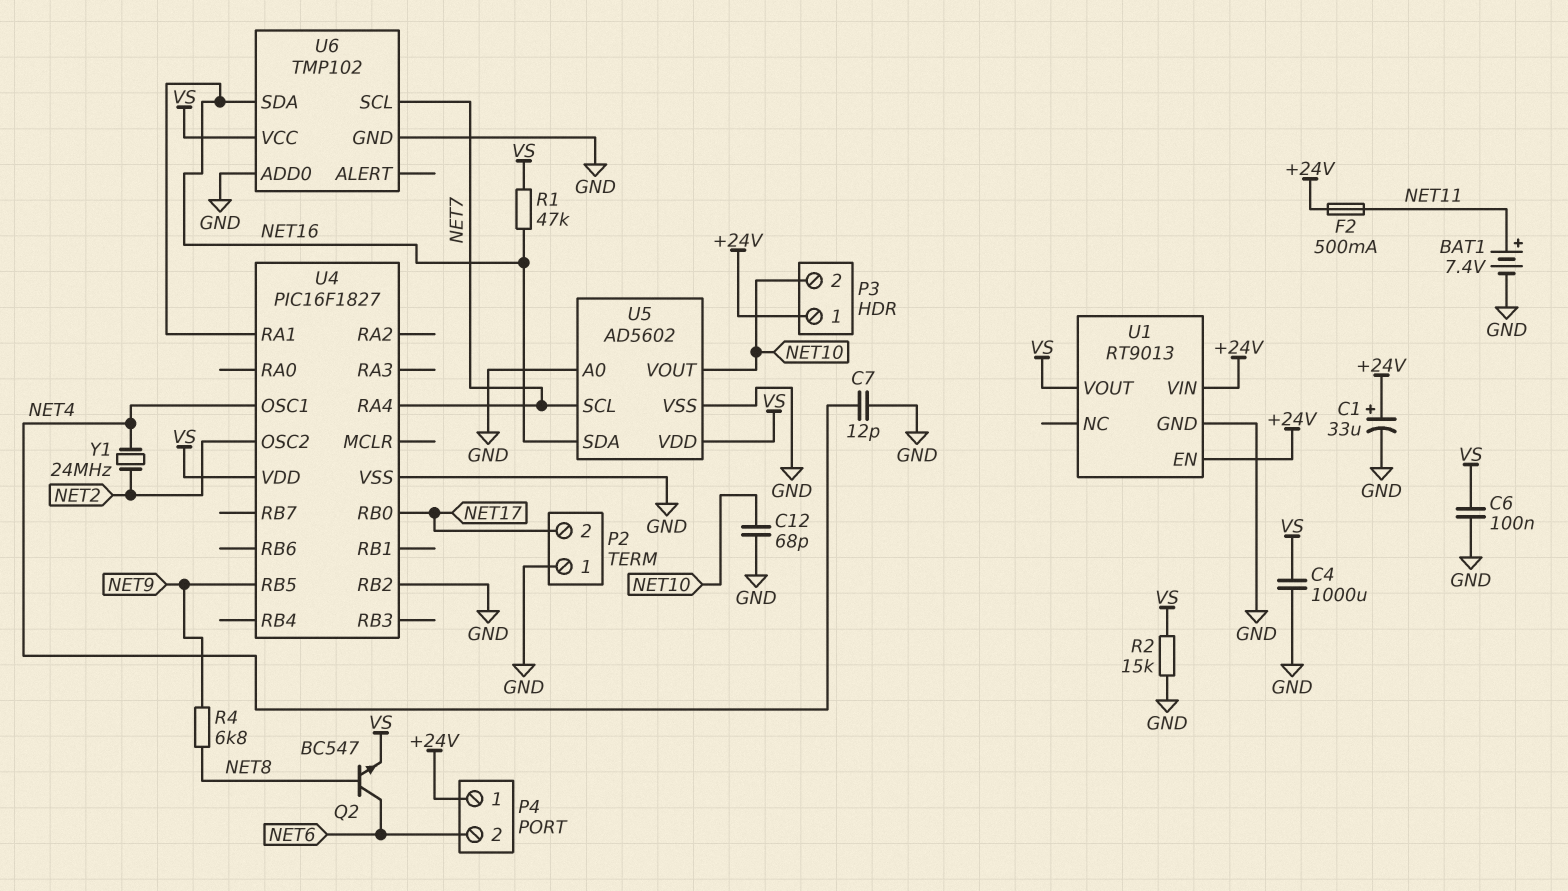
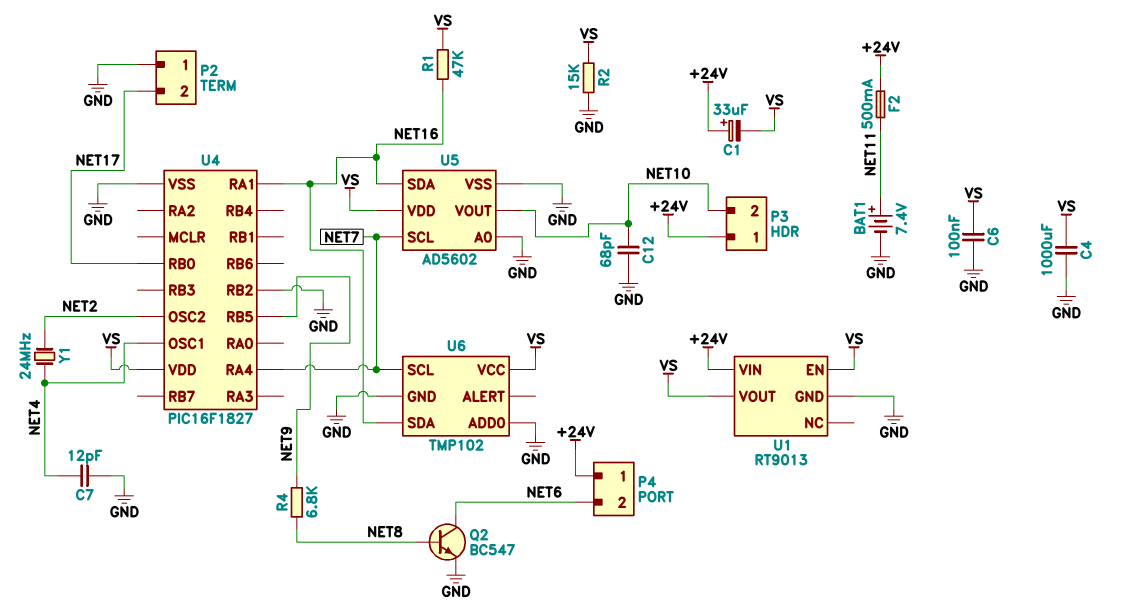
C1: 33uF (plus +24V, minus GND) -> 33uF (plus +24V, minus VS)
Q2: NPN BC547 (B NET8, C NET6, E VS) -> NPN BC547 (B NET8, C NET6, E GND)
U1 pin EN: +24V -> VS

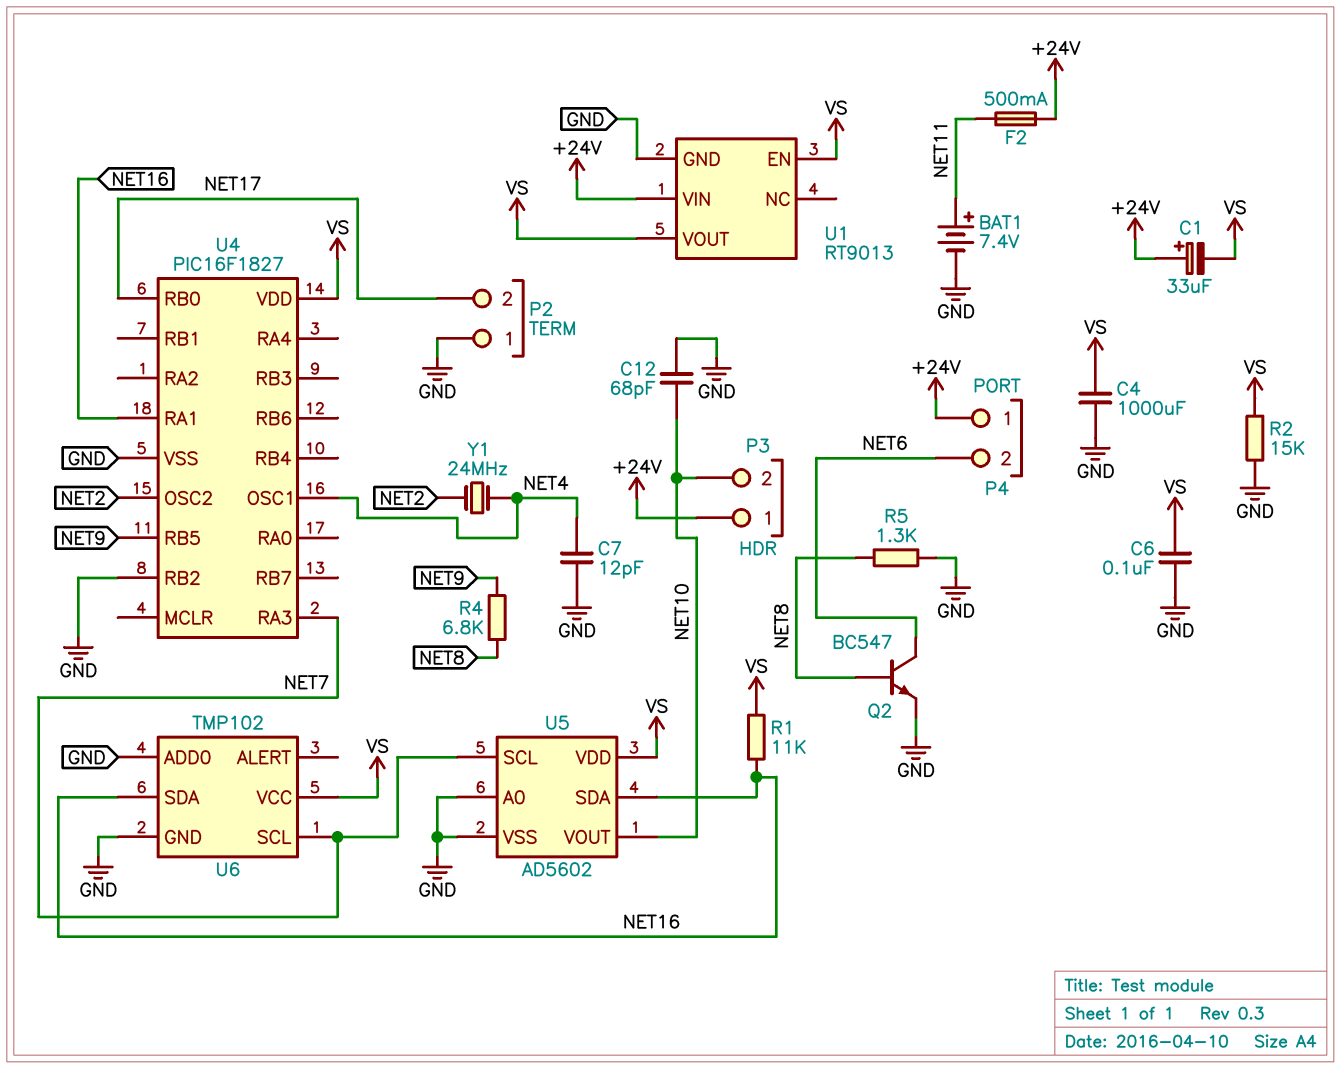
R1: 47k (NET16, VS) -> 11k (NET16, VS)
R5: none -> 1.3k (GND, NET8)
U4 pin RA3: none -> NET7
U4 pin RA4: NET7 -> none

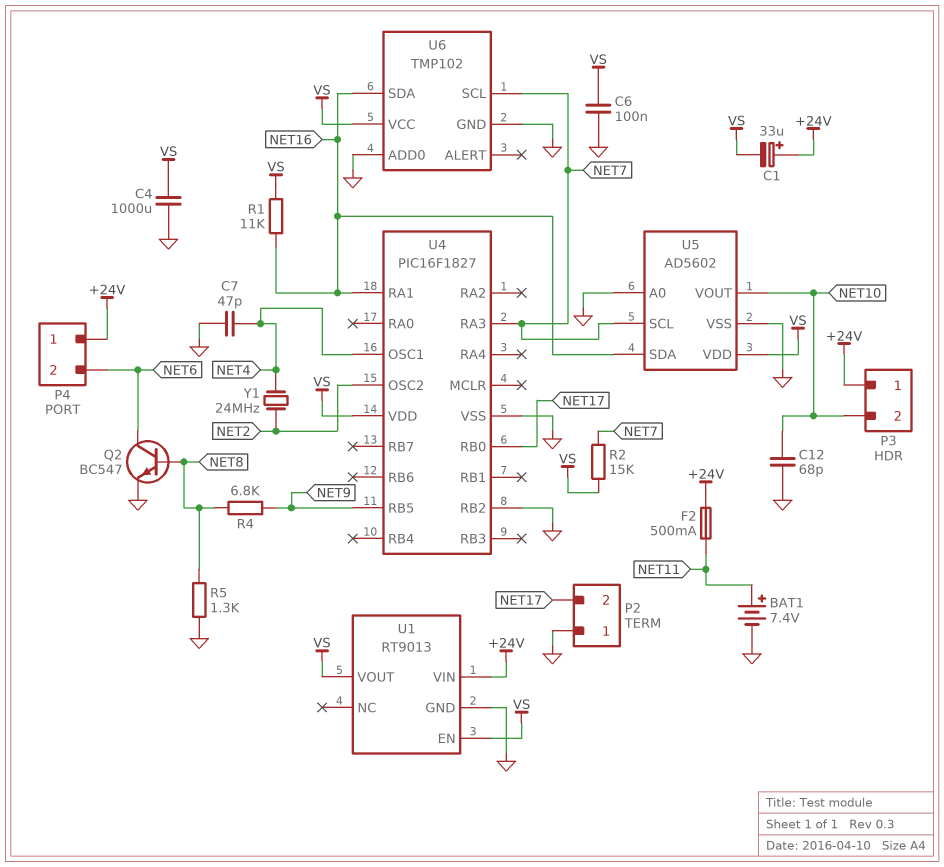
C7: 12pF (GND, NET4) -> 47pF (GND, NET4)
R2: 15k (GND, VS) -> 15k (NET7, VS)

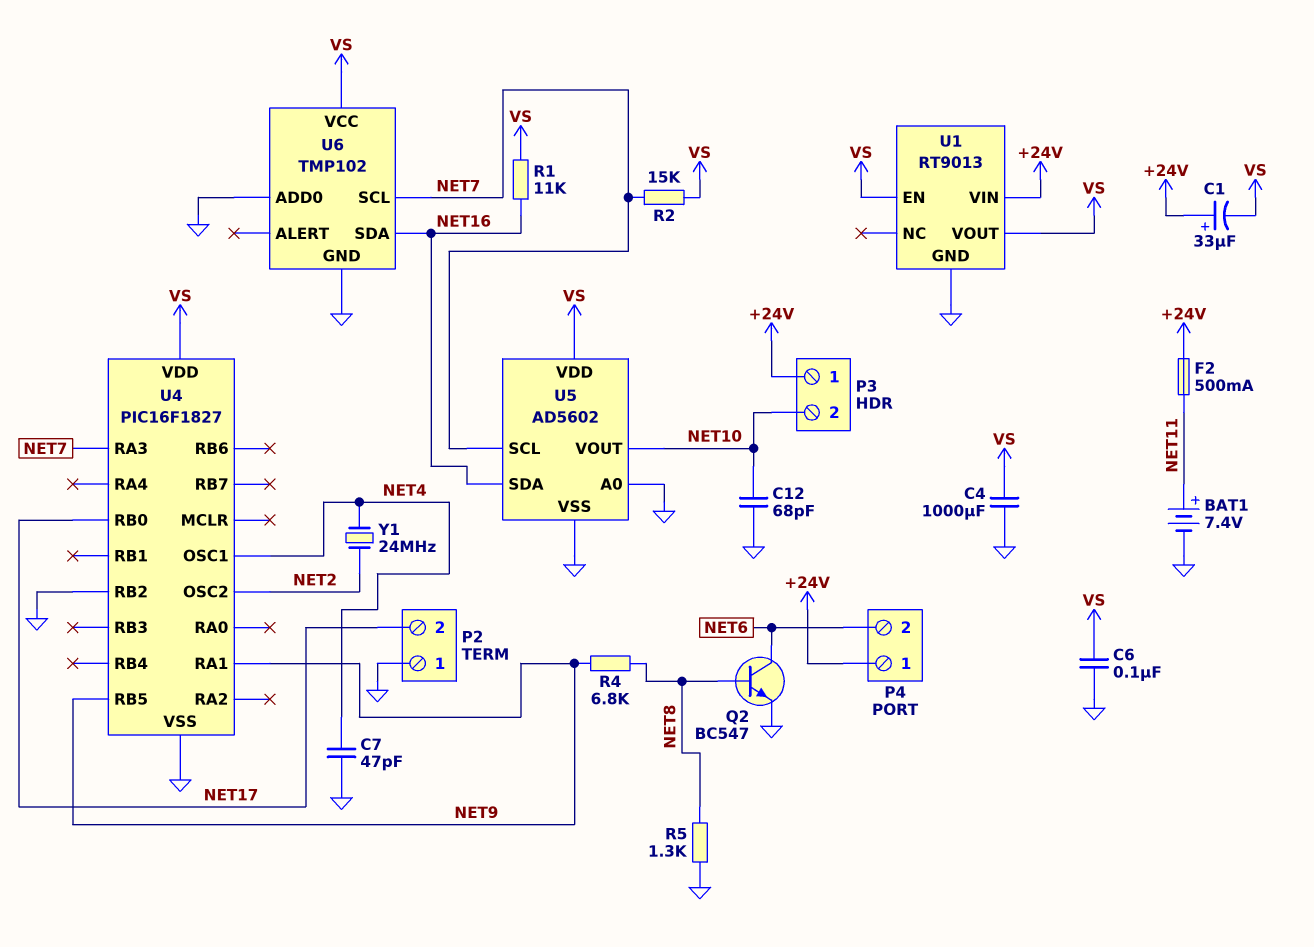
U4 pin RA1: NET16 -> NET9

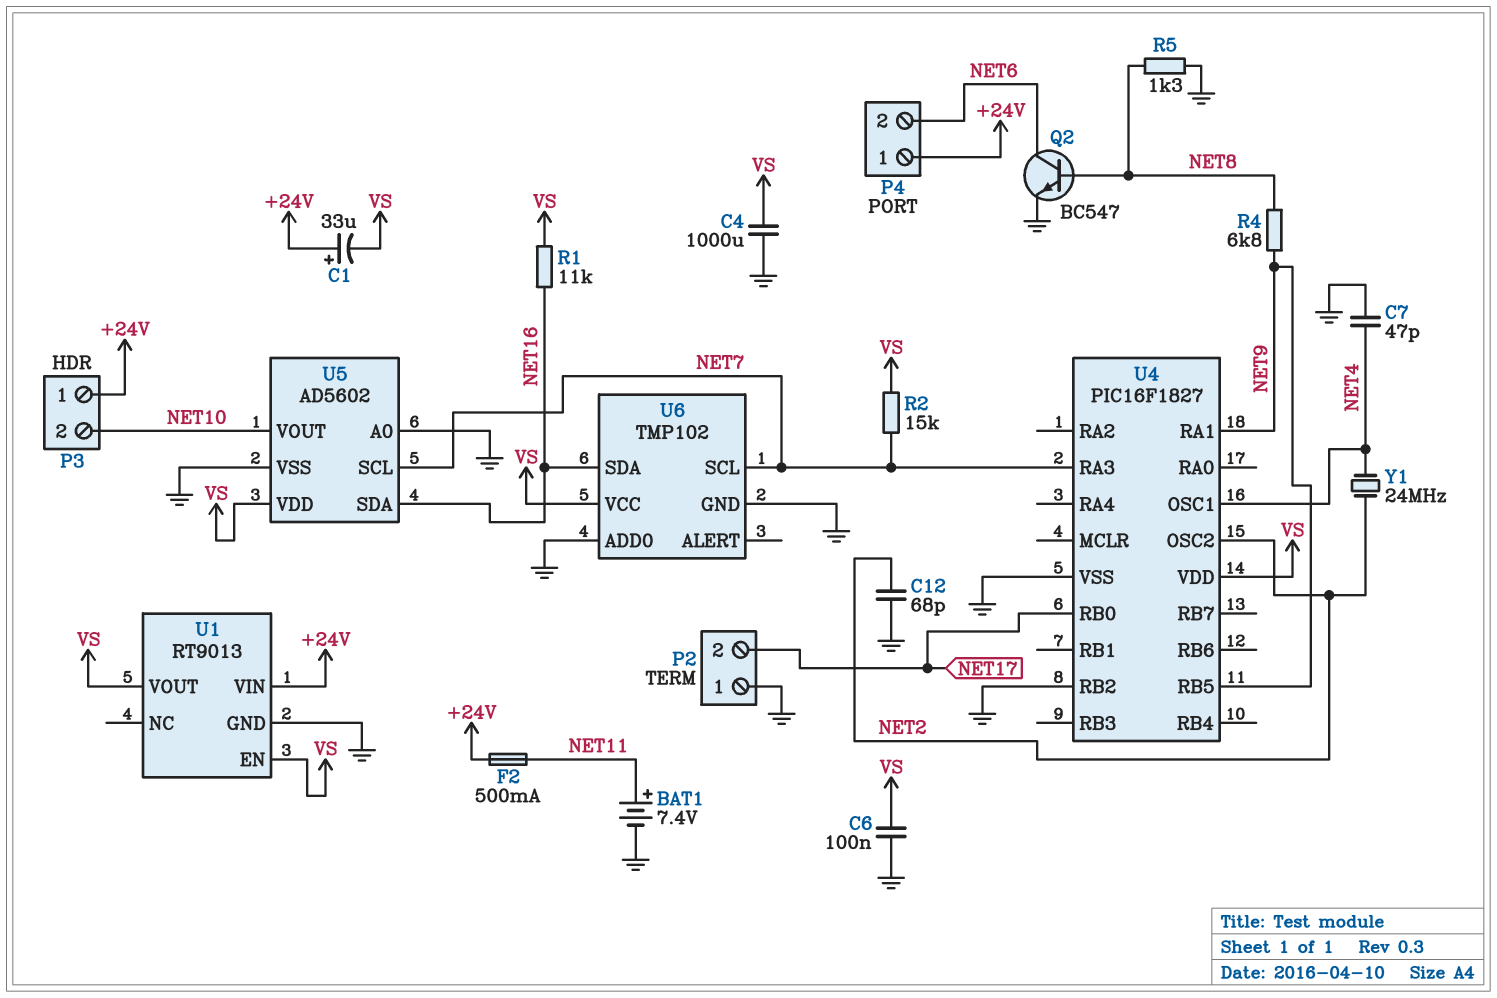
C12: 68pF (GND, NET10) -> 68pF (GND, NET2)

